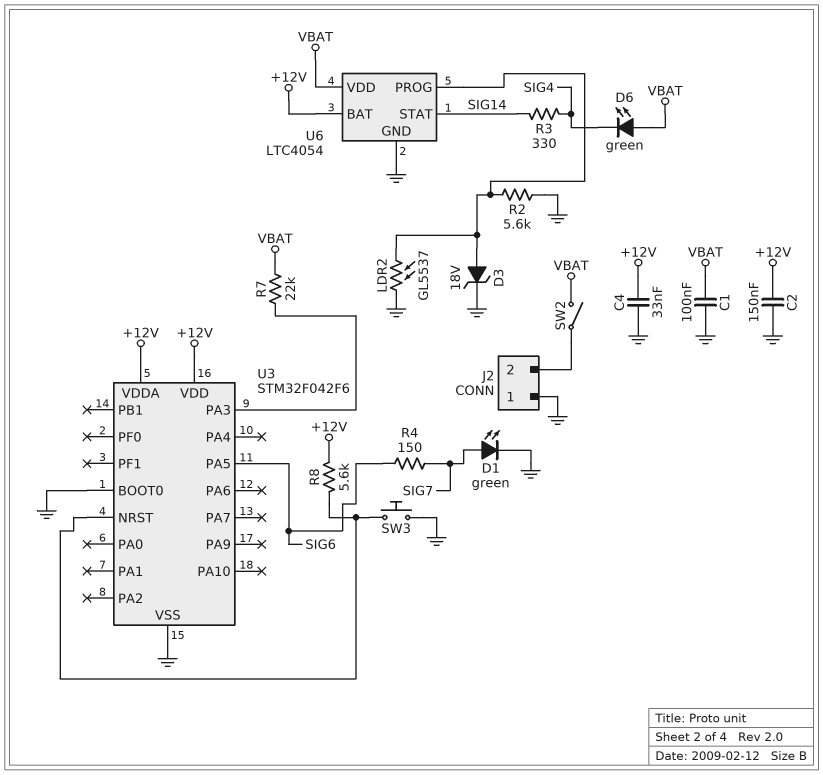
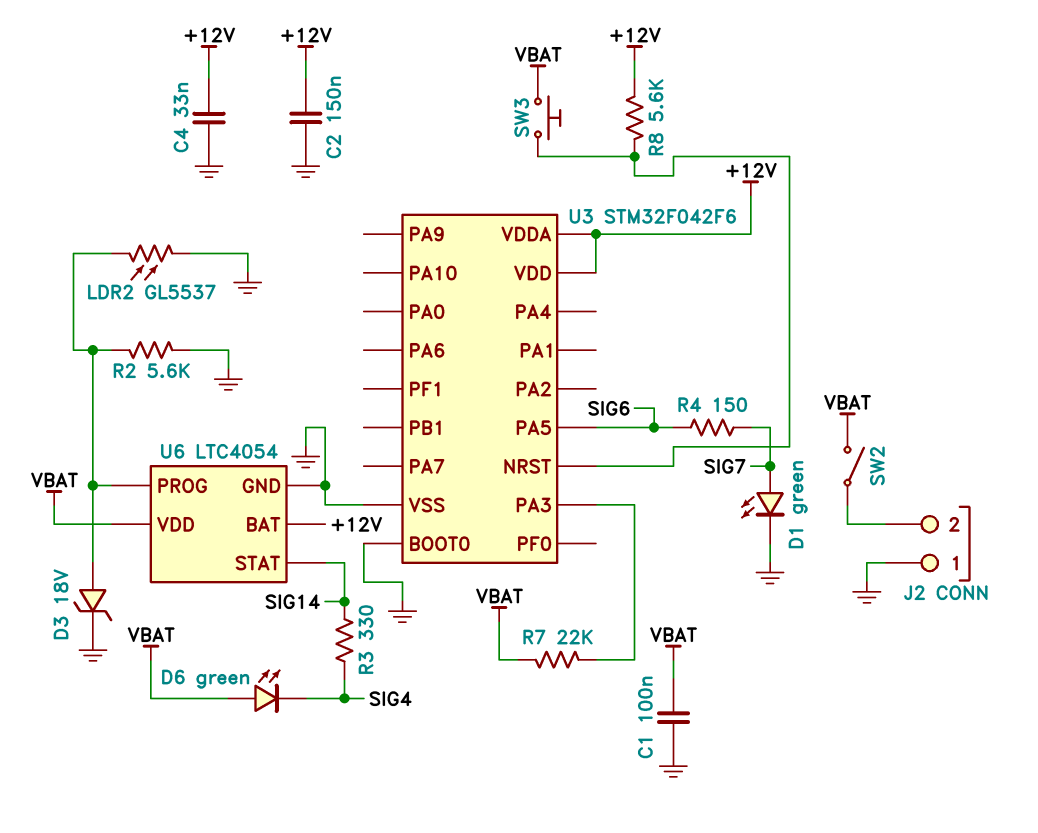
SW3: button (GND, U3/NRST) -> button (U3/NRST, VBAT)

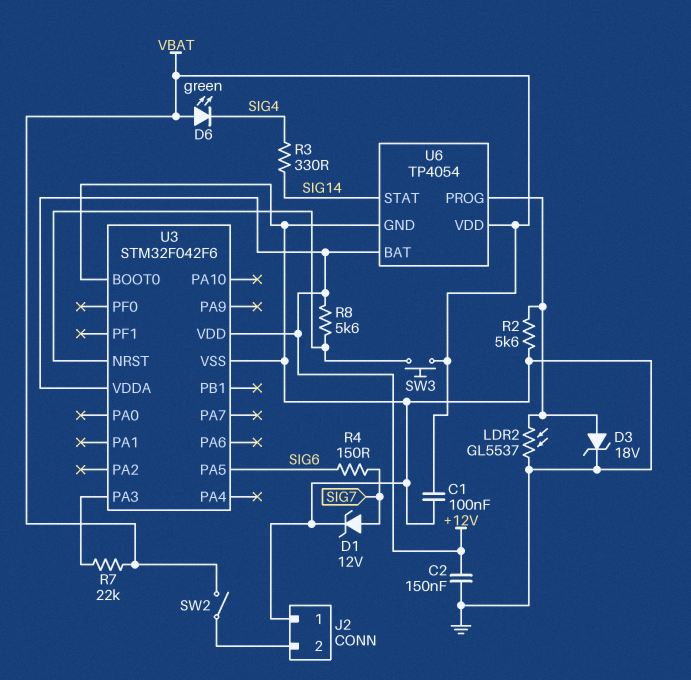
C4: 33nF (+12V, GND) -> none
D1: LED green (A SIG7, K GND) -> zener 12V (A SIG7, K GND)
U6: LTC4054 -> TP4054

